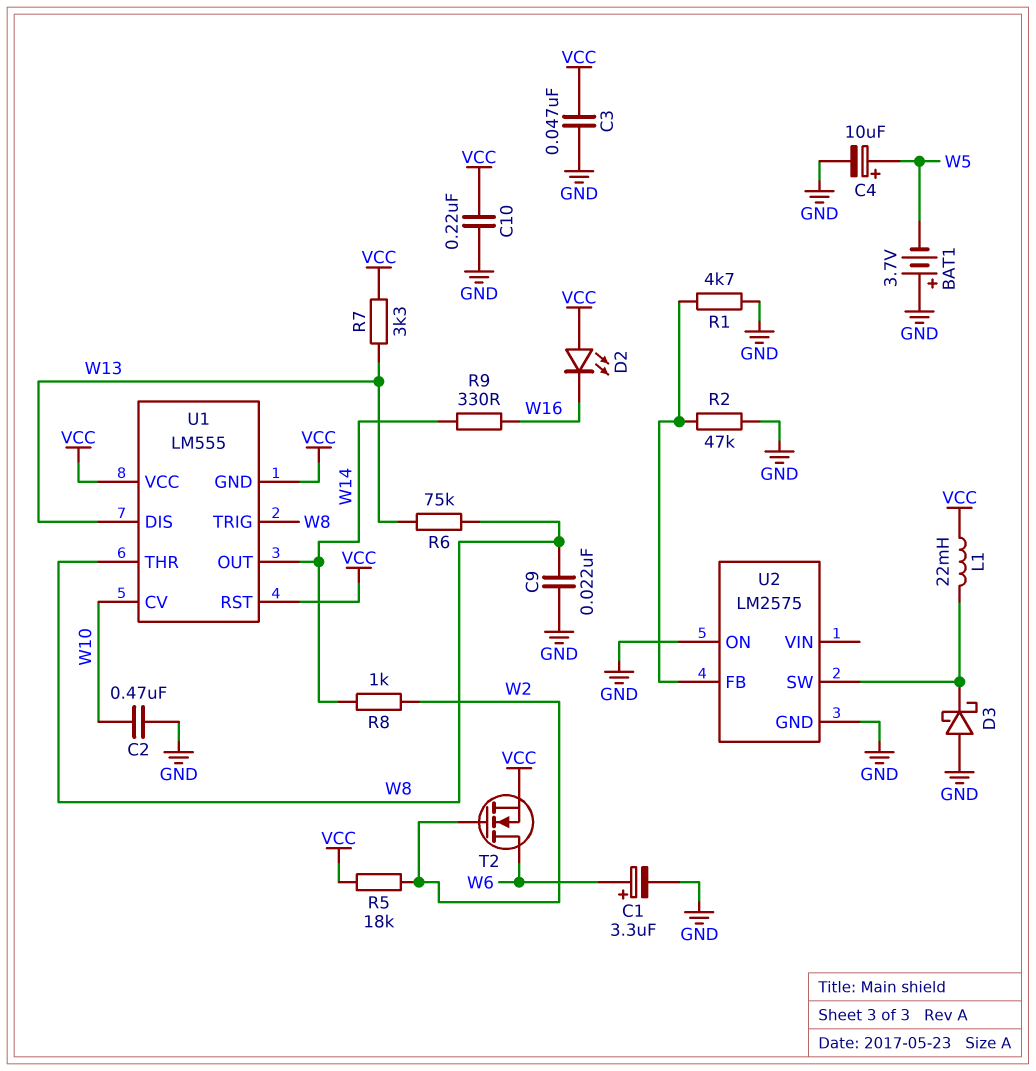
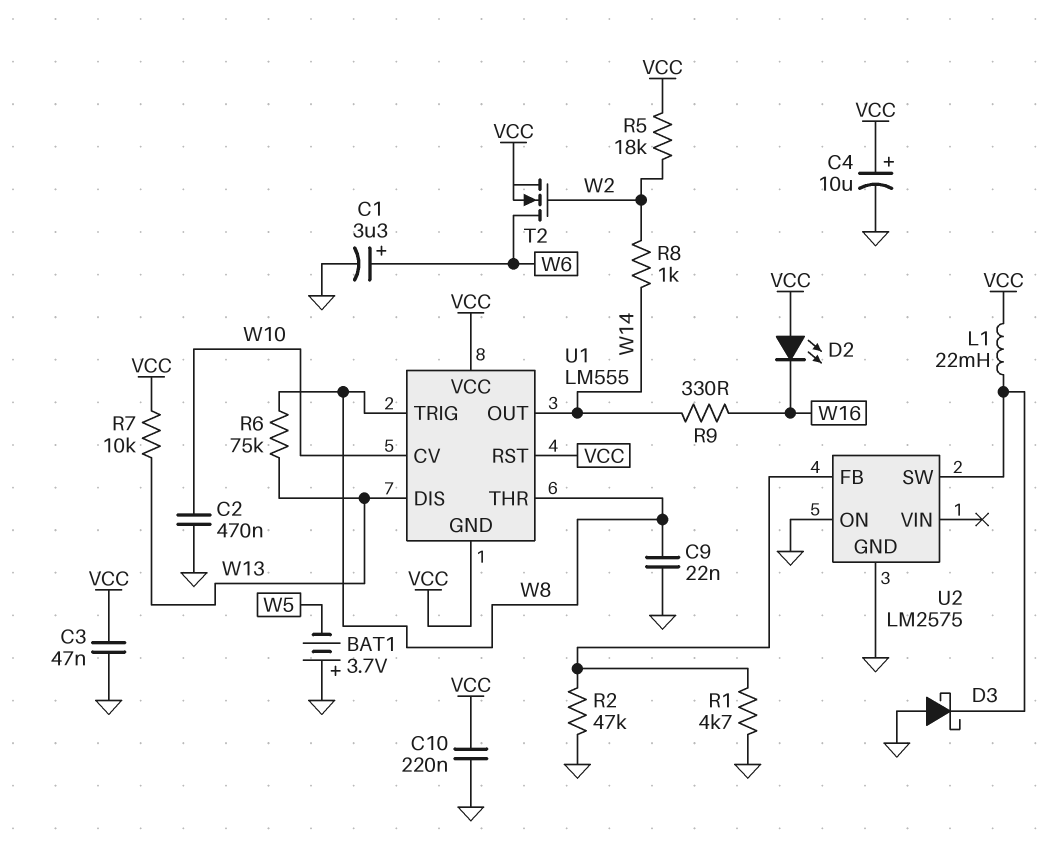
C4: 10uF (plus W5, minus GND) -> 10uF (plus VCC, minus GND)
R7: 3.3k (VCC, W13) -> 10k (VCC, W13)

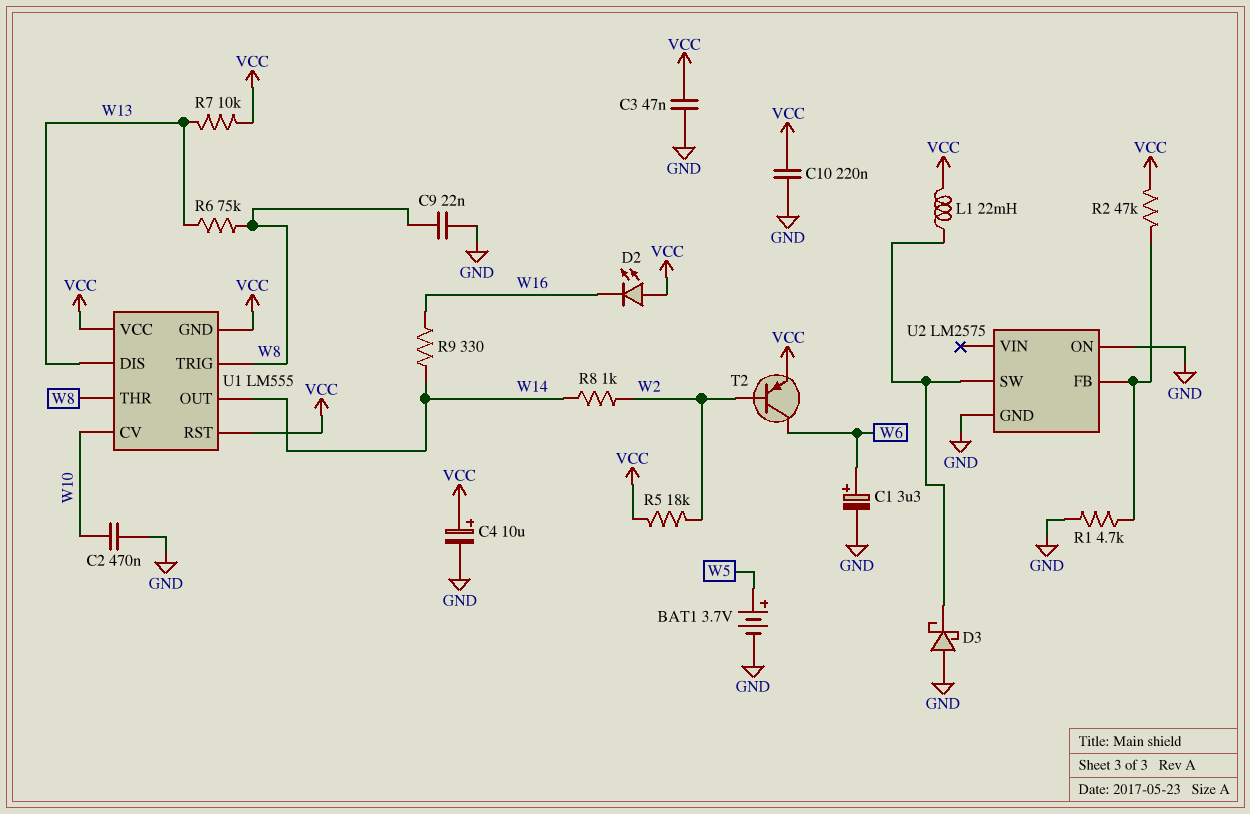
BAT1: 3.7V (plus GND, minus W5) -> 3.7V (plus W5, minus GND)
R2: 47k (GND, U2/FB) -> 47k (U2/FB, VCC)
T2: NMOS (G W2, D W6, S VCC) -> PNP (B W2, C W6, E VCC)

